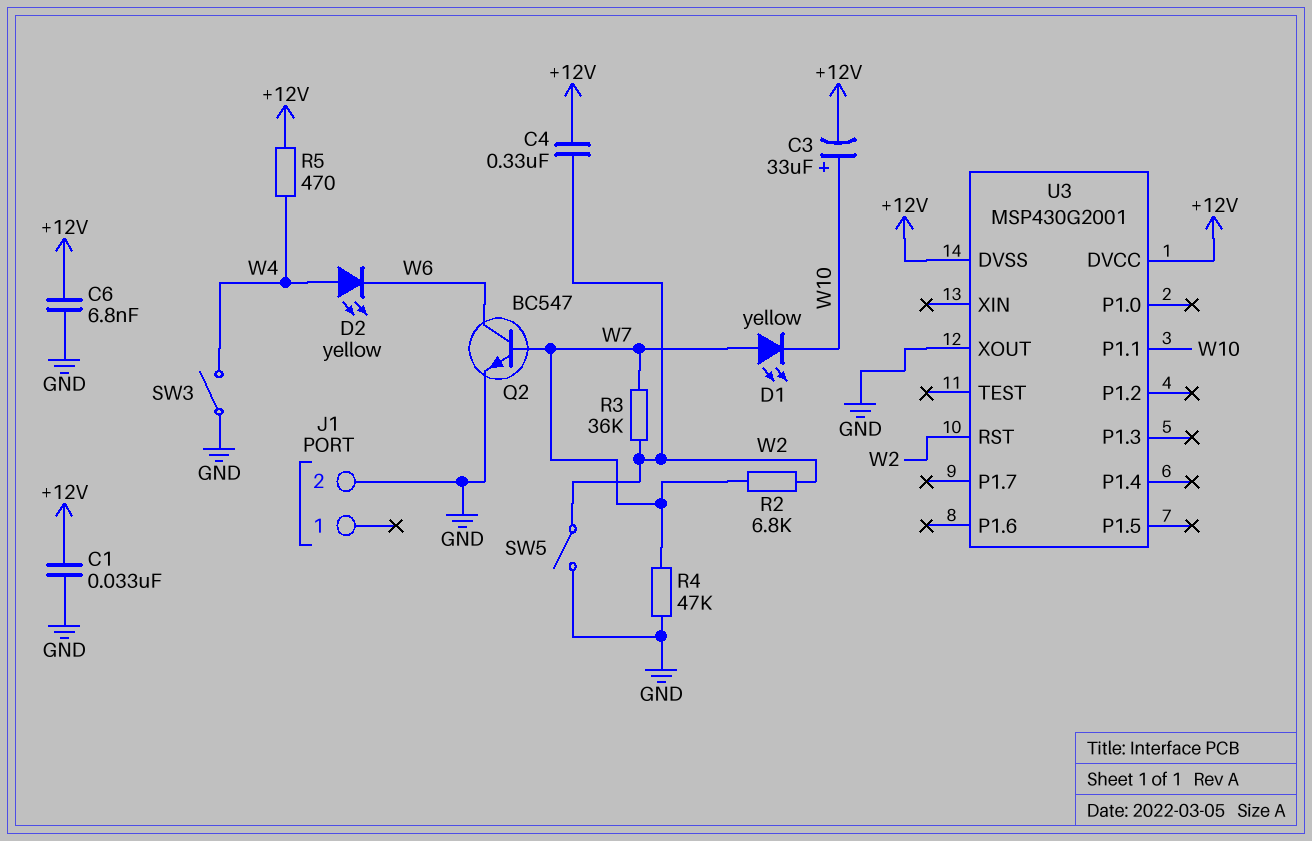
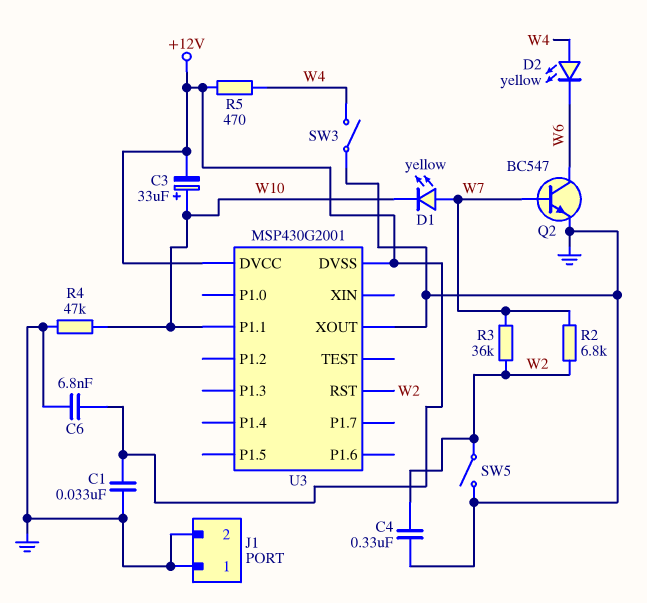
C4: 330nF (+12V, W2) -> 330nF (GND, W2)
J1 pin 1: none -> GND
R4: 47k (GND, W7) -> 47k (GND, W10)

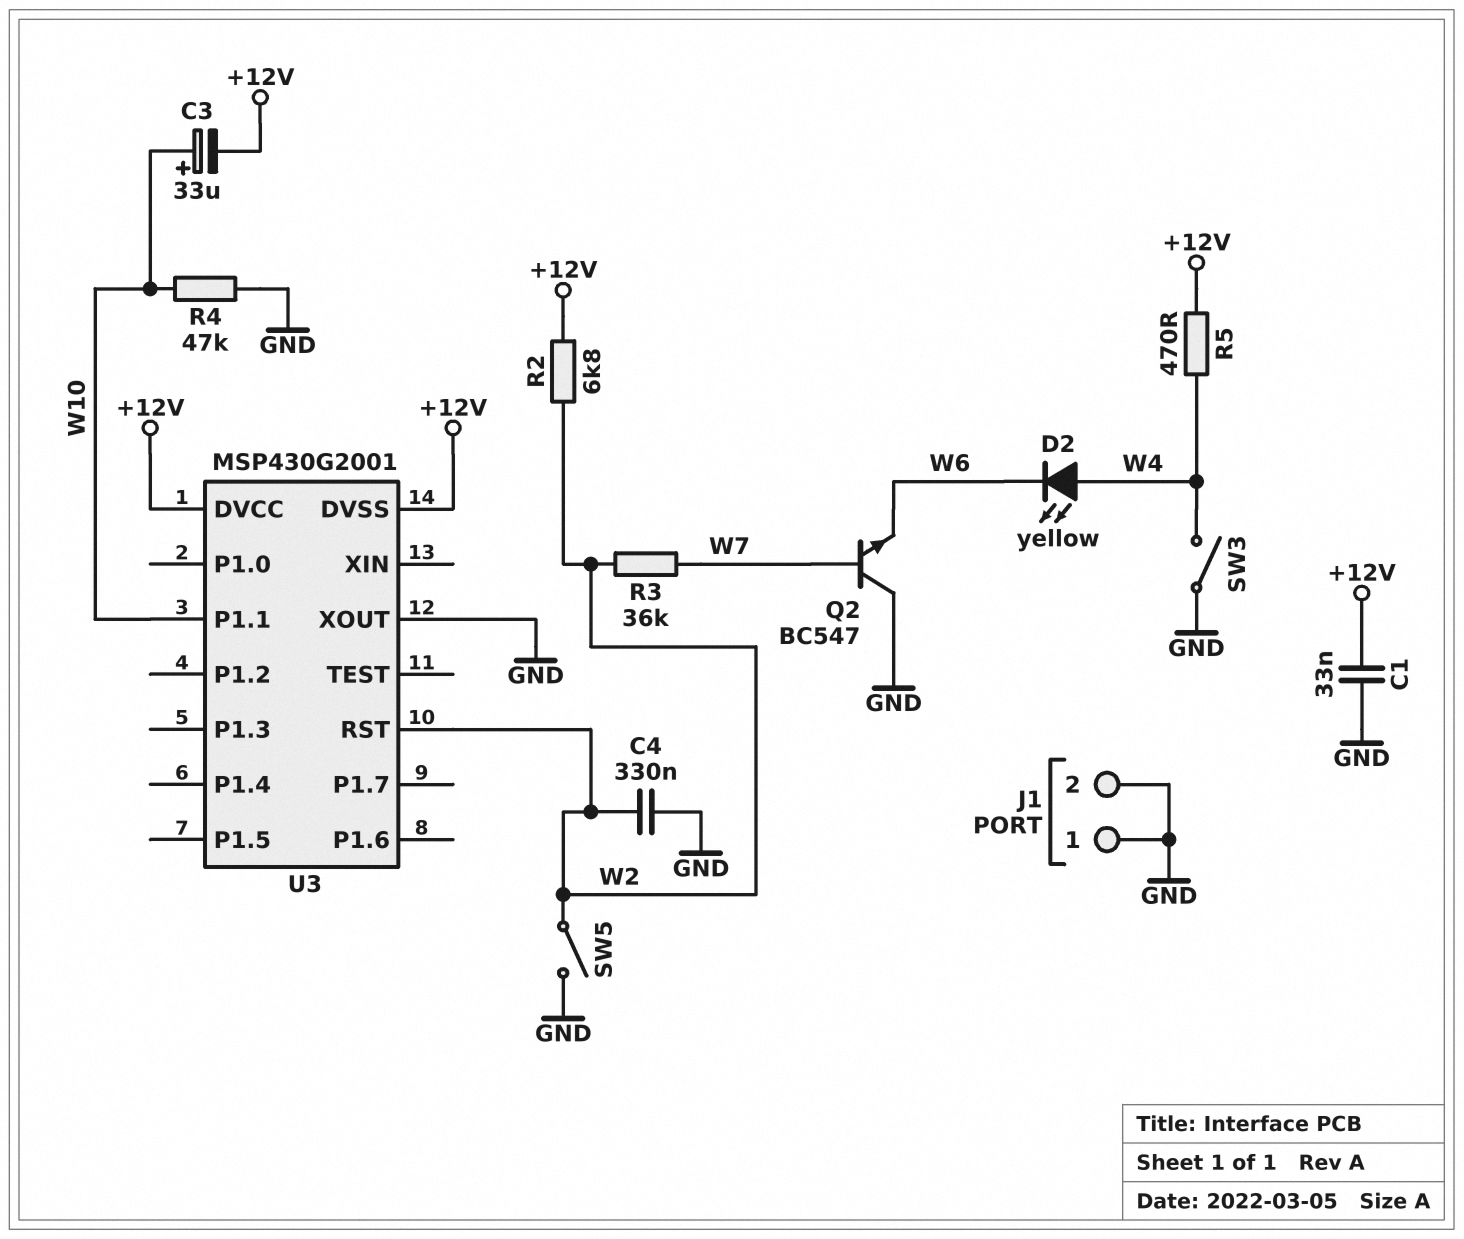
C6: 6.8nF (+12V, GND) -> none
D1: LED yellow (A W7, K W10) -> none
Q2: NPN BC547 (B W7, C W6, E GND) -> NPN BC547 (B W7, C GND, E W6)
R2: 6.8k (W2, W7) -> 6.8k (+12V, W2)

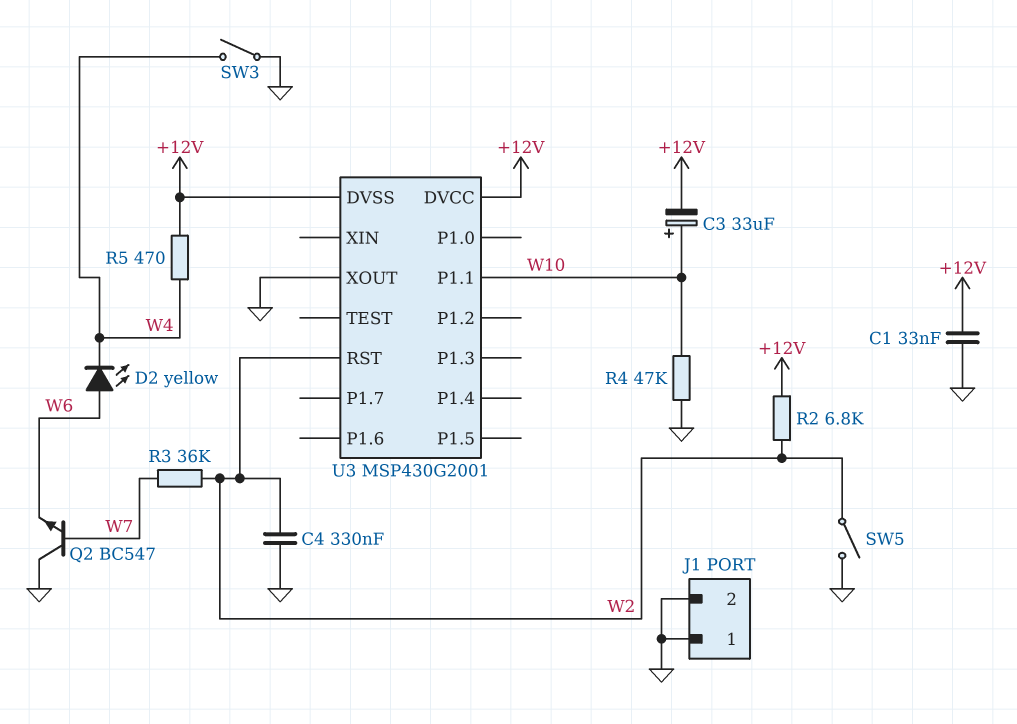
D2: LED yellow (A W4, K W6) -> LED yellow (A W6, K W4)

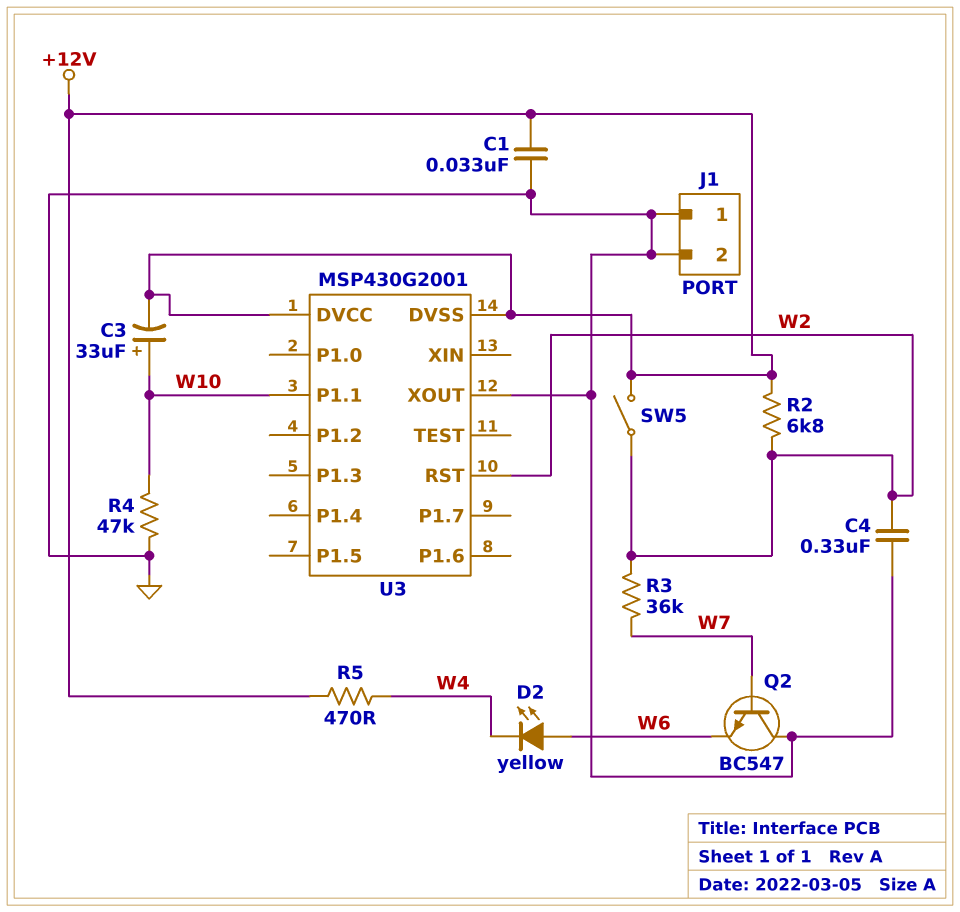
SW3: switch (GND, W4) -> none
SW5: switch (GND, W2) -> switch (+12V, W2)

